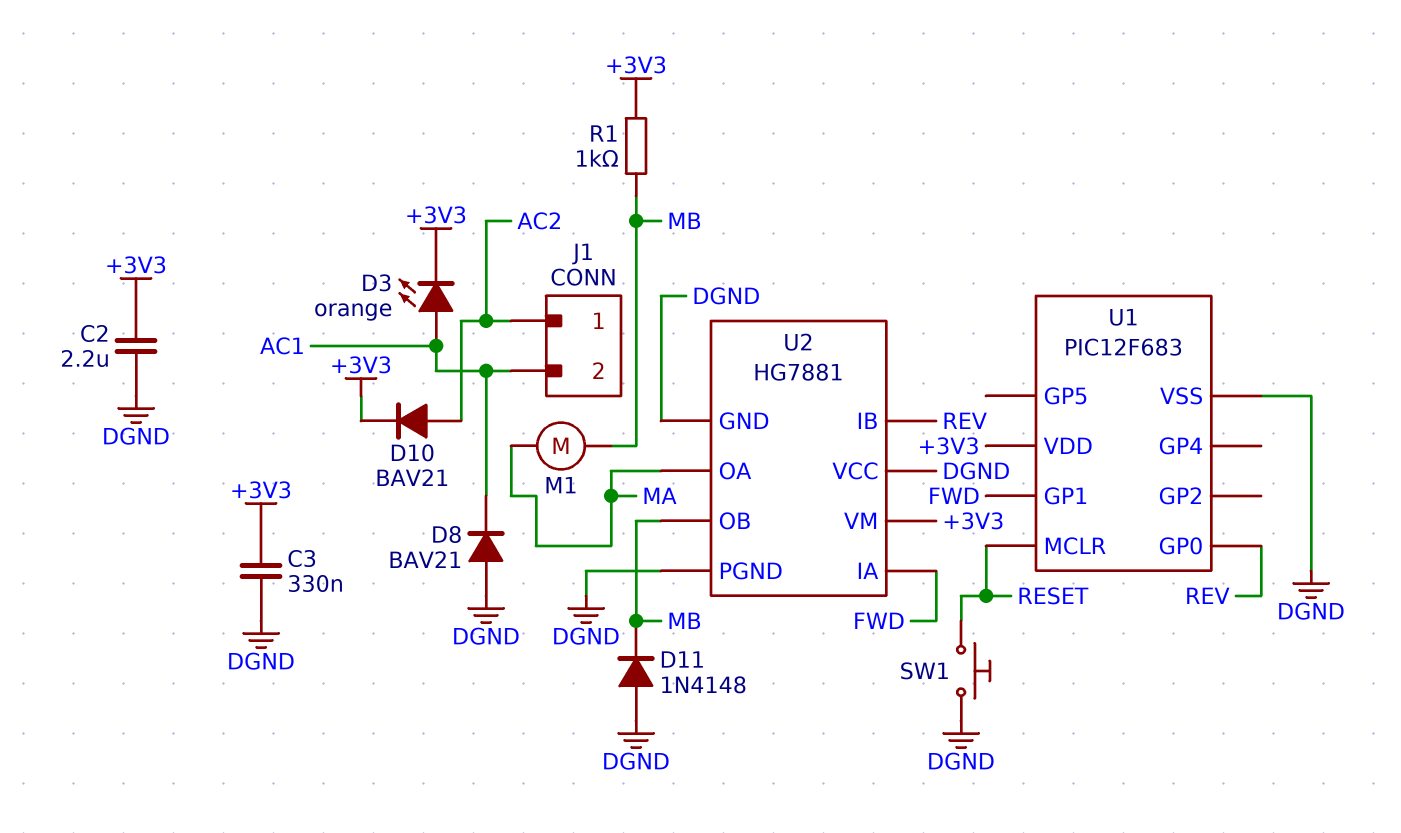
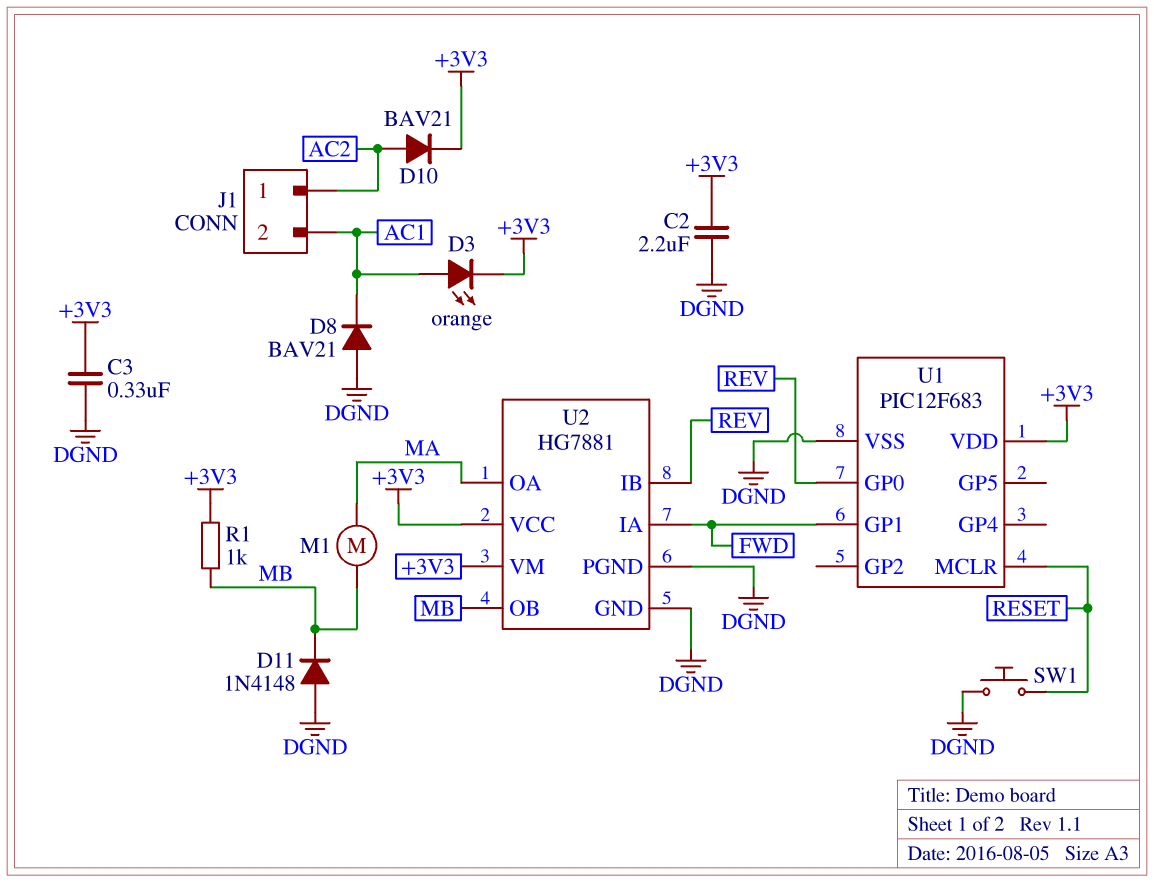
U2 pin VCC: DGND -> +3V3

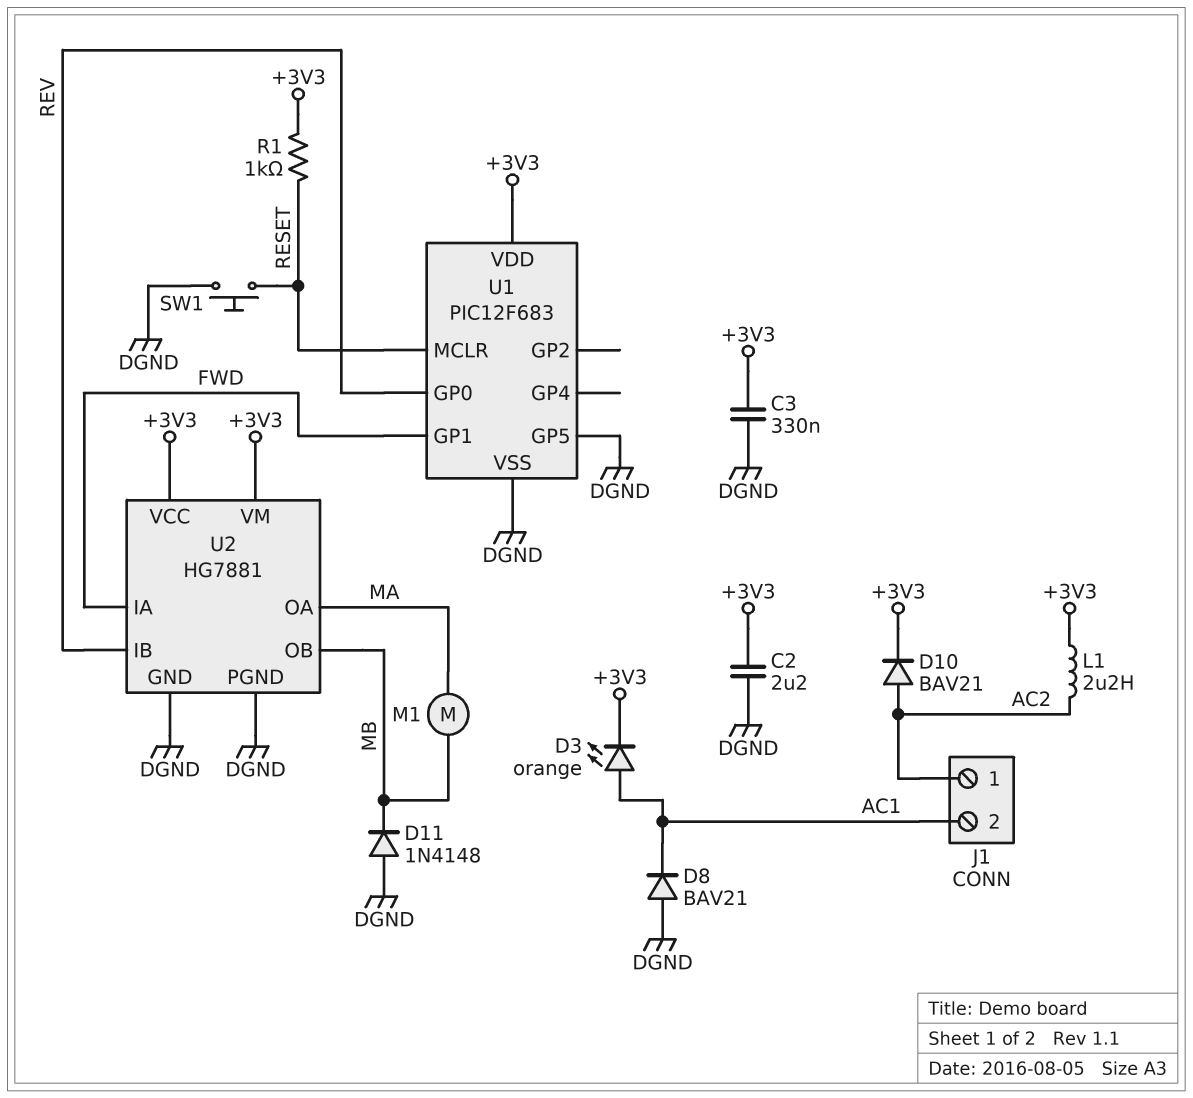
L1: none -> 2.2uH (+3V3, AC2)
R1: 1k (+3V3, MB) -> 1k (+3V3, RESET)
U1 pin GP5: none -> DGND

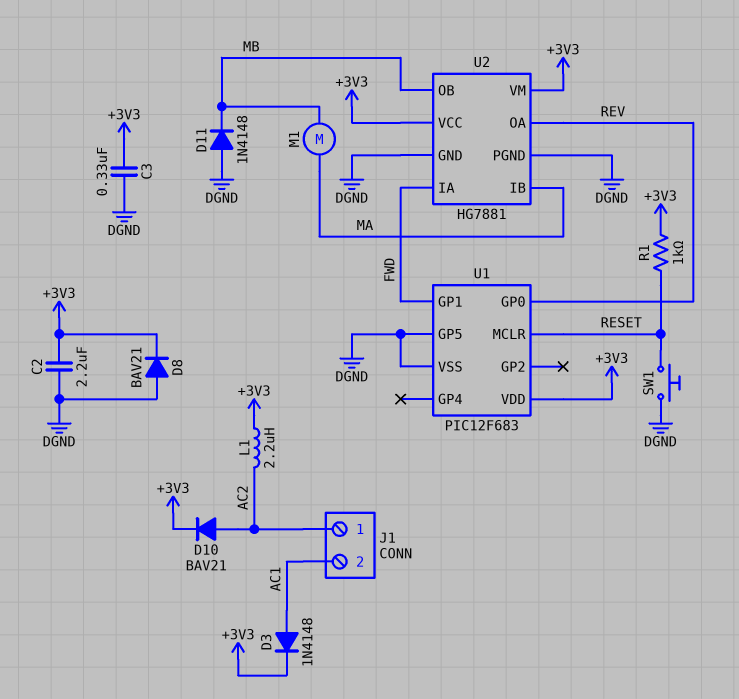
D3: LED orange (A AC1, K +3V3) -> diode 1N4148 (A AC1, K +3V3)
D8: diode BAV21 (A DGND, K AC1) -> diode BAV21 (A DGND, K +3V3)
U2 pin IB: REV -> MA
U2 pin OA: MA -> REV

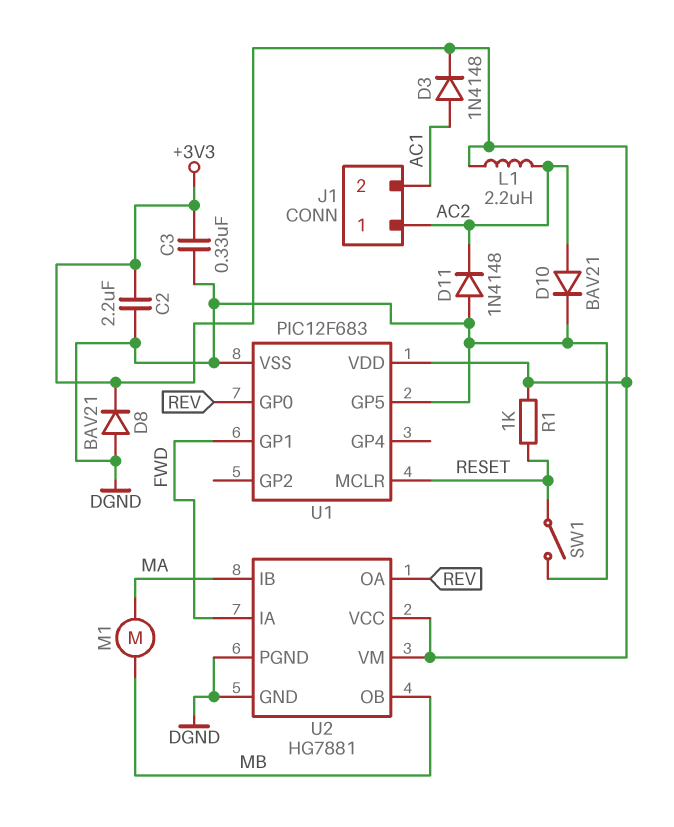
D10: diode BAV21 (A AC2, K +3V3) -> diode BAV21 (A AC2, K DGND)
D11: diode 1N4148 (A DGND, K MB) -> diode 1N4148 (A DGND, K AC2)
SW1: button (DGND, RESET) -> switch (DGND, RESET)

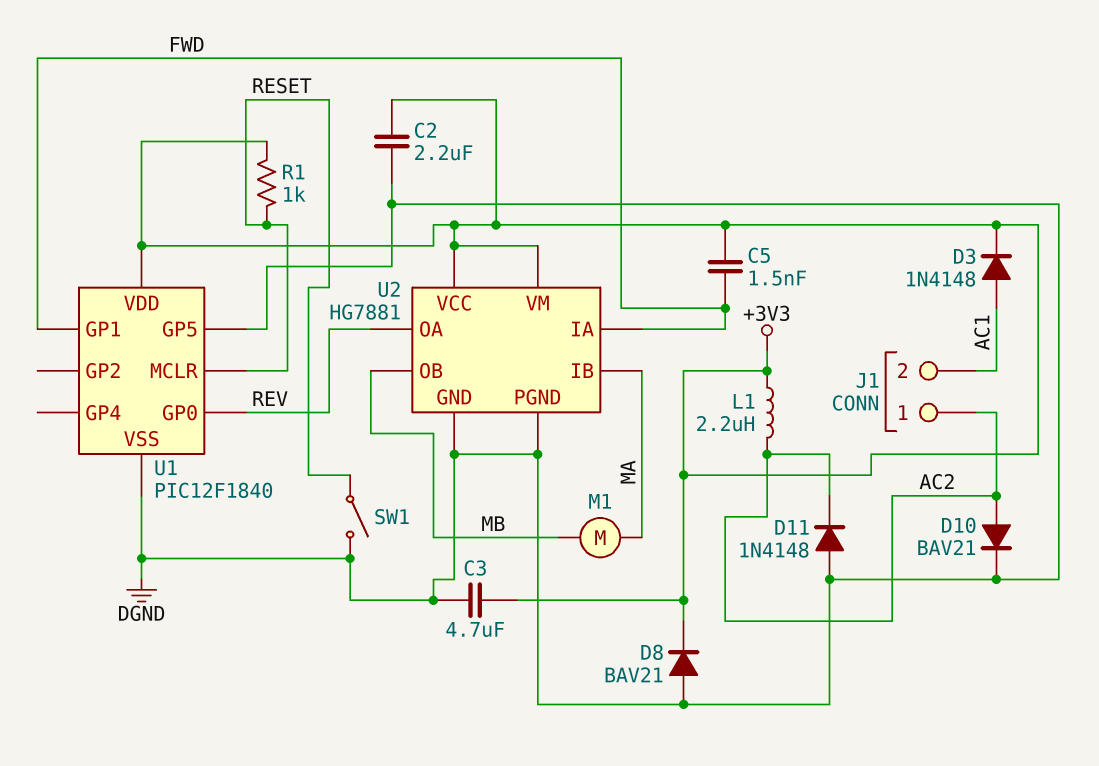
C3: 330nF (+3V3, DGND) -> 4.7uF (+3V3, DGND)
C5: none -> 1.5nF (+3V3, FWD)
U1: PIC12F683 -> PIC12F1840

